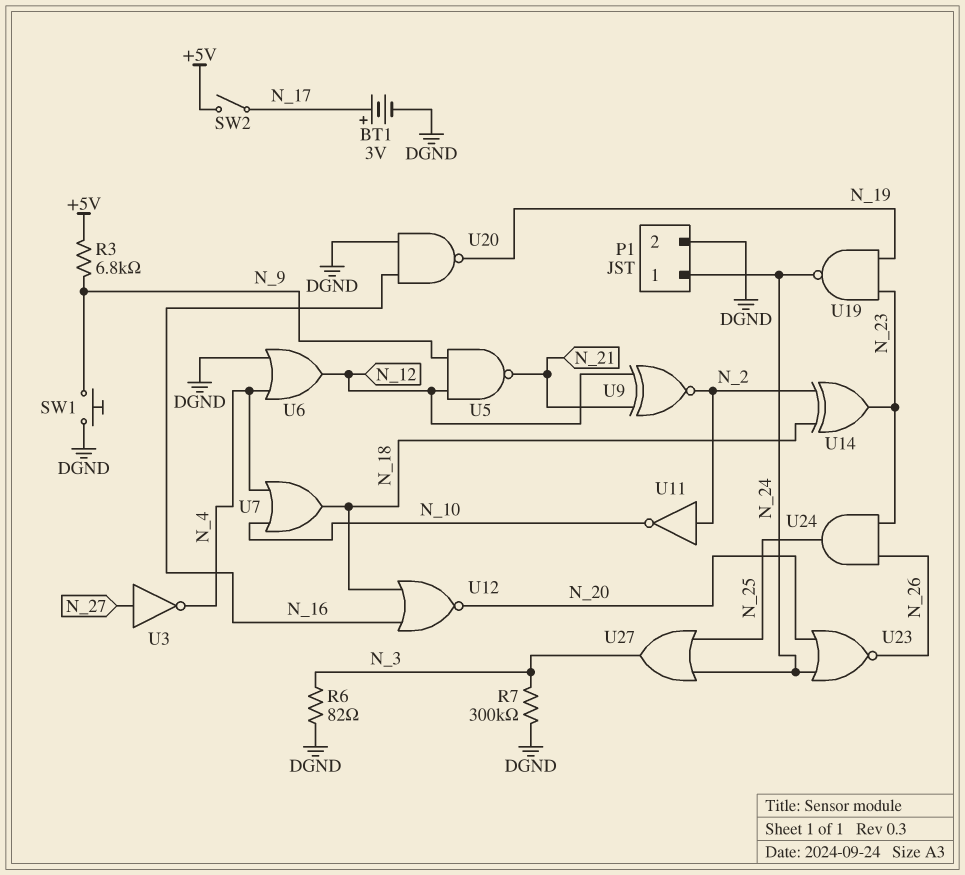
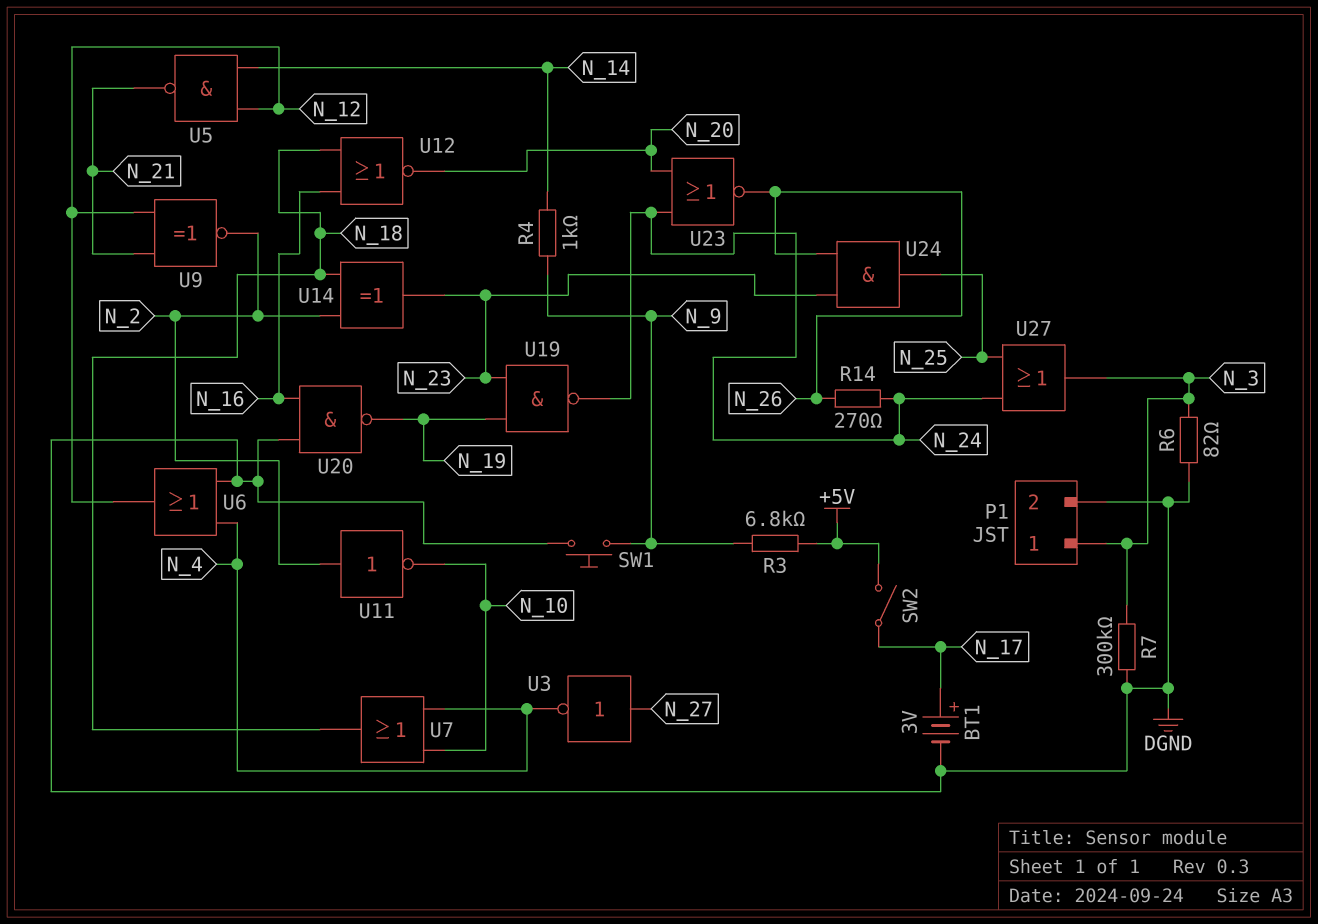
P1 pin 1: N_24 -> N_3
R4: none -> 1k (N_9, N_14)
R14: none -> 270 (N_24, N_26)
U5: NAND (in N_9, in N_12, out N_21) -> NAND (in N_12, in N_14, out N_21)

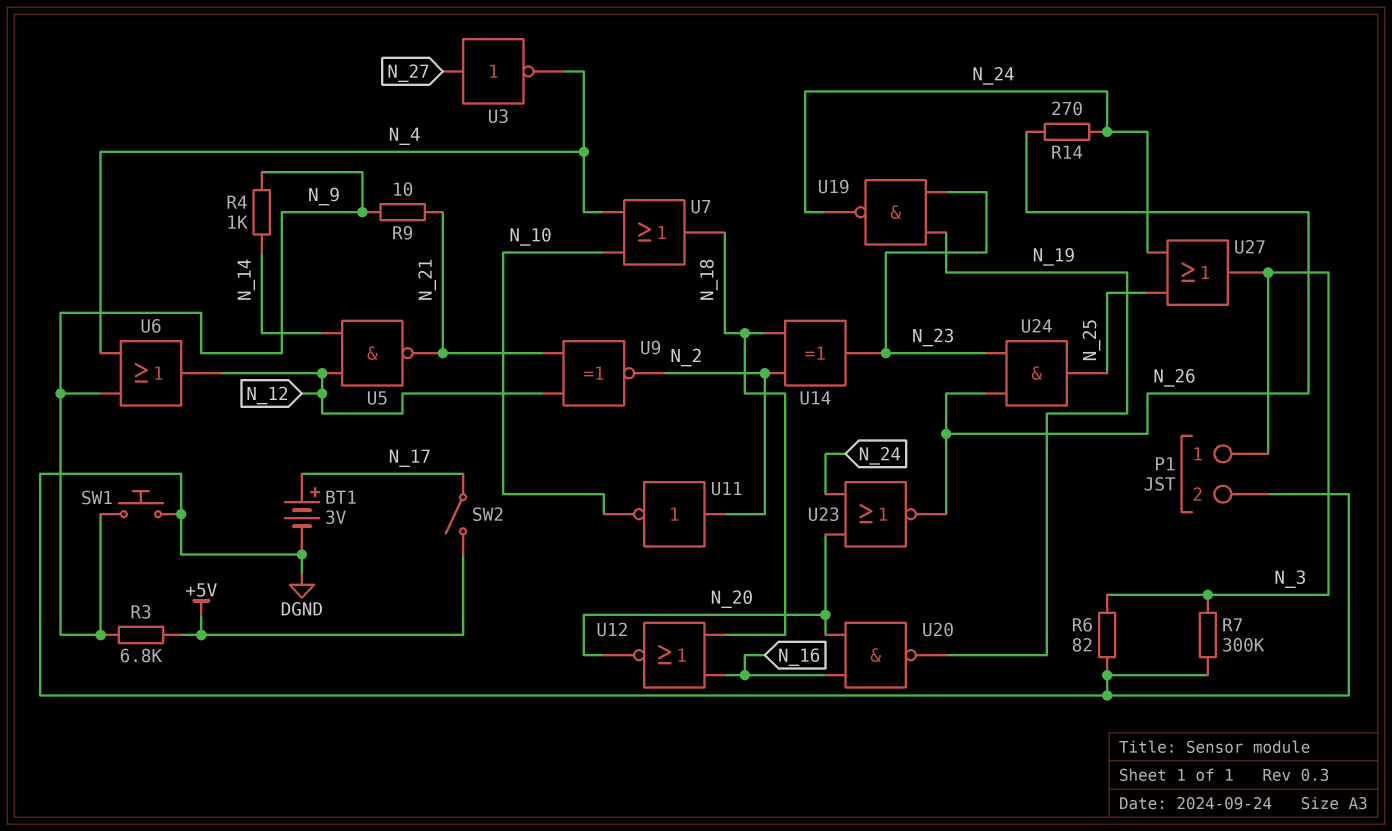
R9: none -> 10 (N_9, N_21)
U6: OR (in DGND, in N_4, out N_12) -> OR (in N_4, in N_9, out N_12)
U20: NAND (in DGND, in N_16, out N_19) -> NAND (in N_16, in N_20, out N_19)

